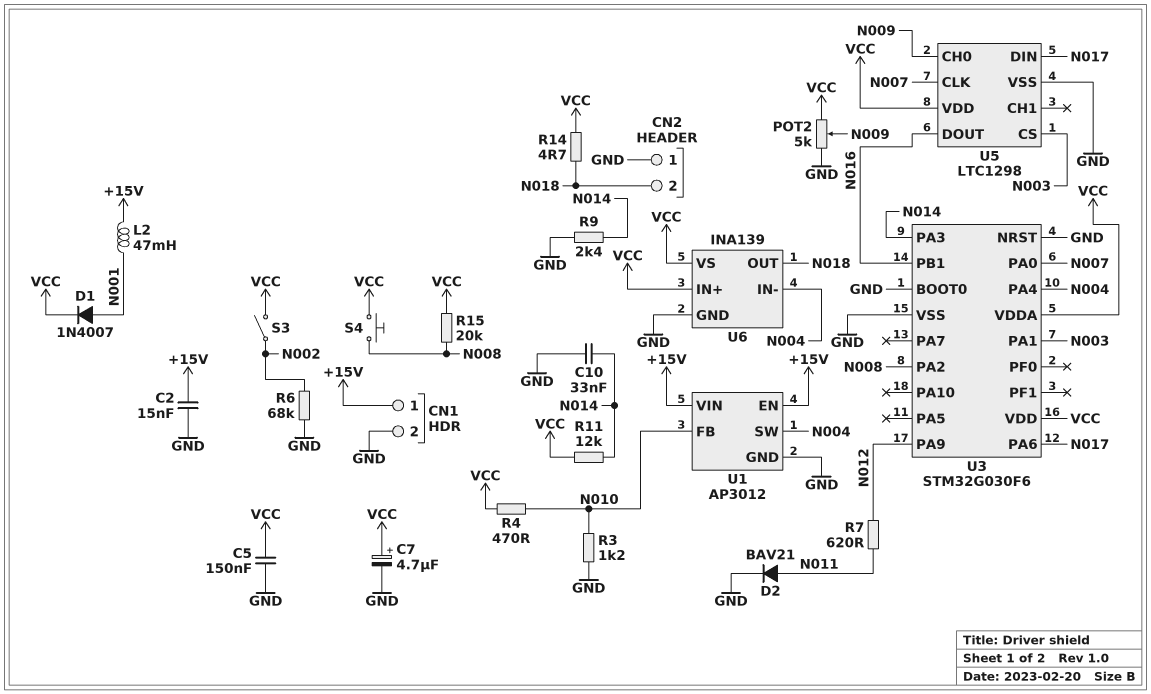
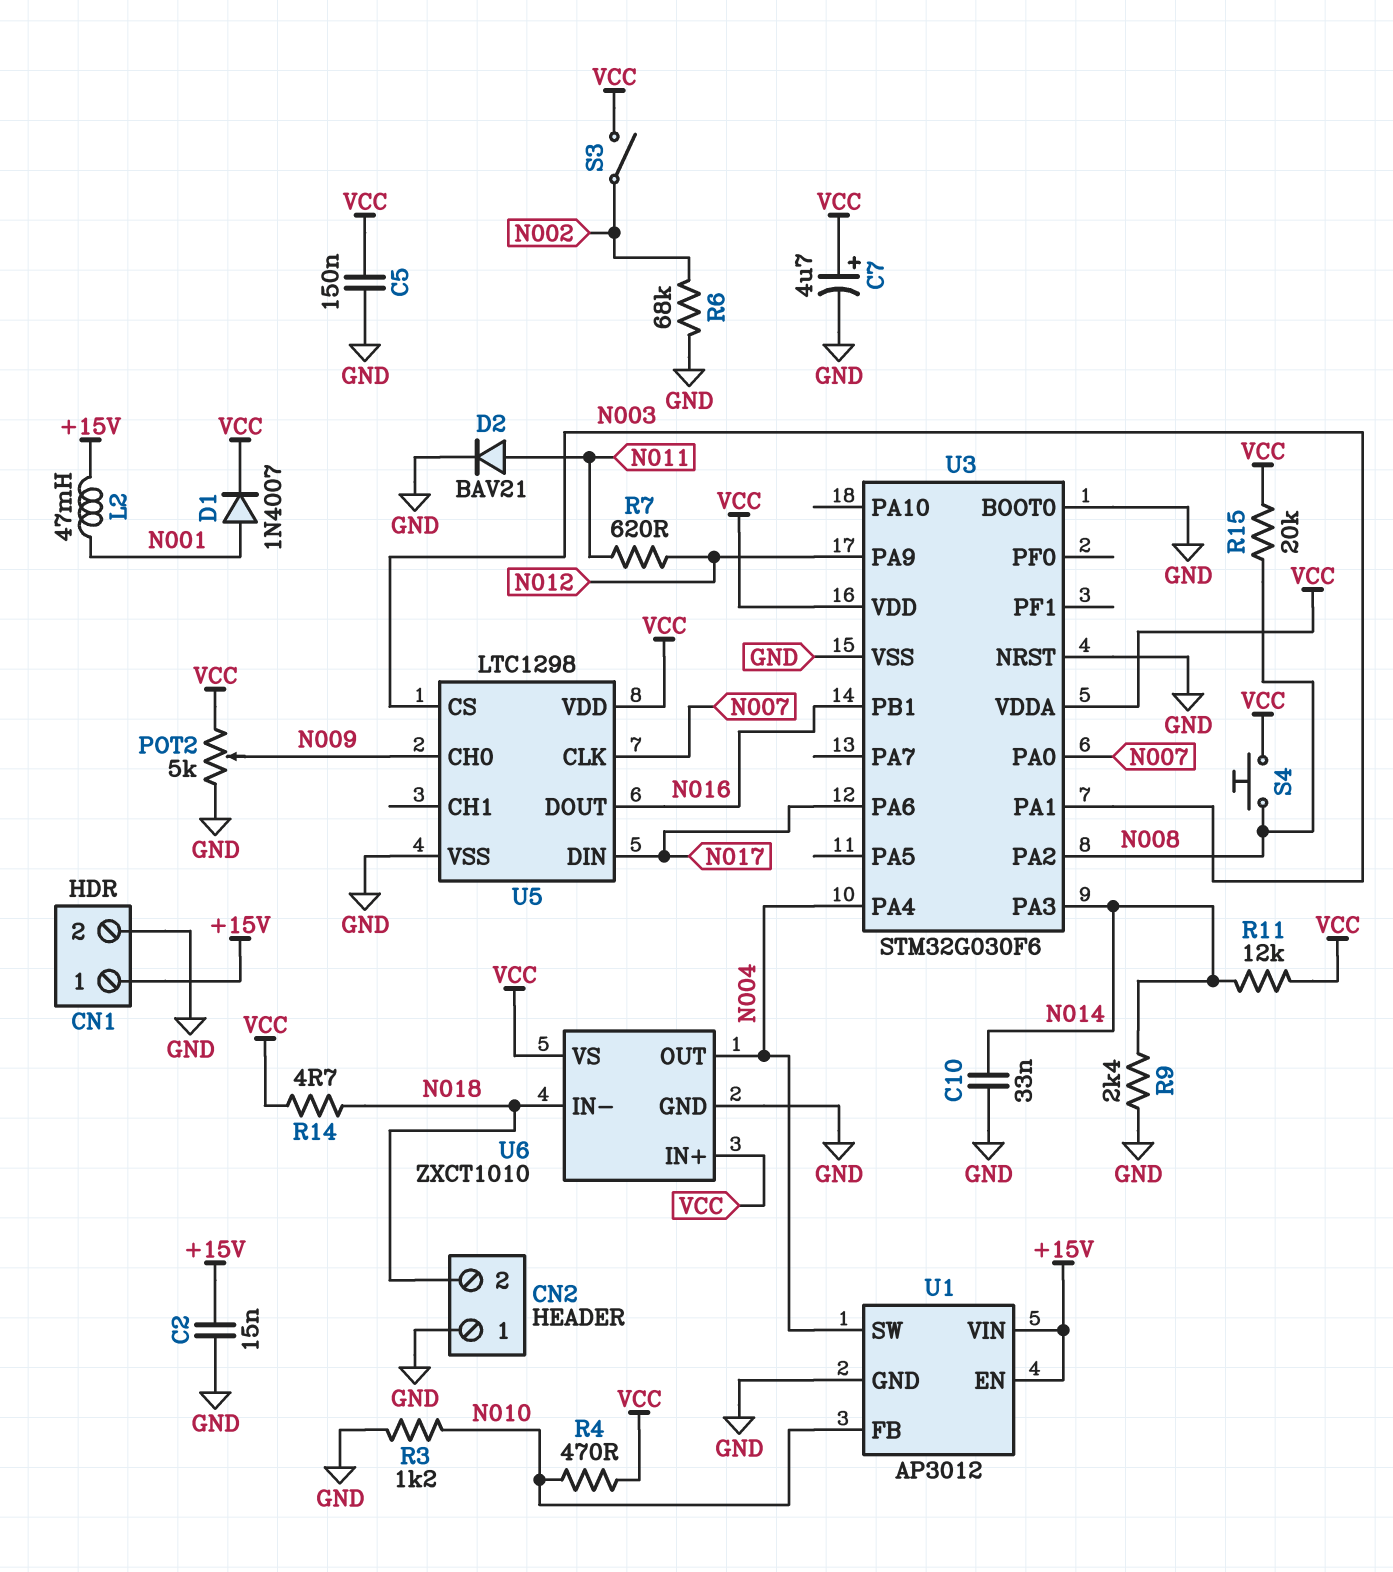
U6: INA139 -> ZXCT1010
U6 pin IN-: N004 -> N018
U6 pin OUT: N018 -> N004

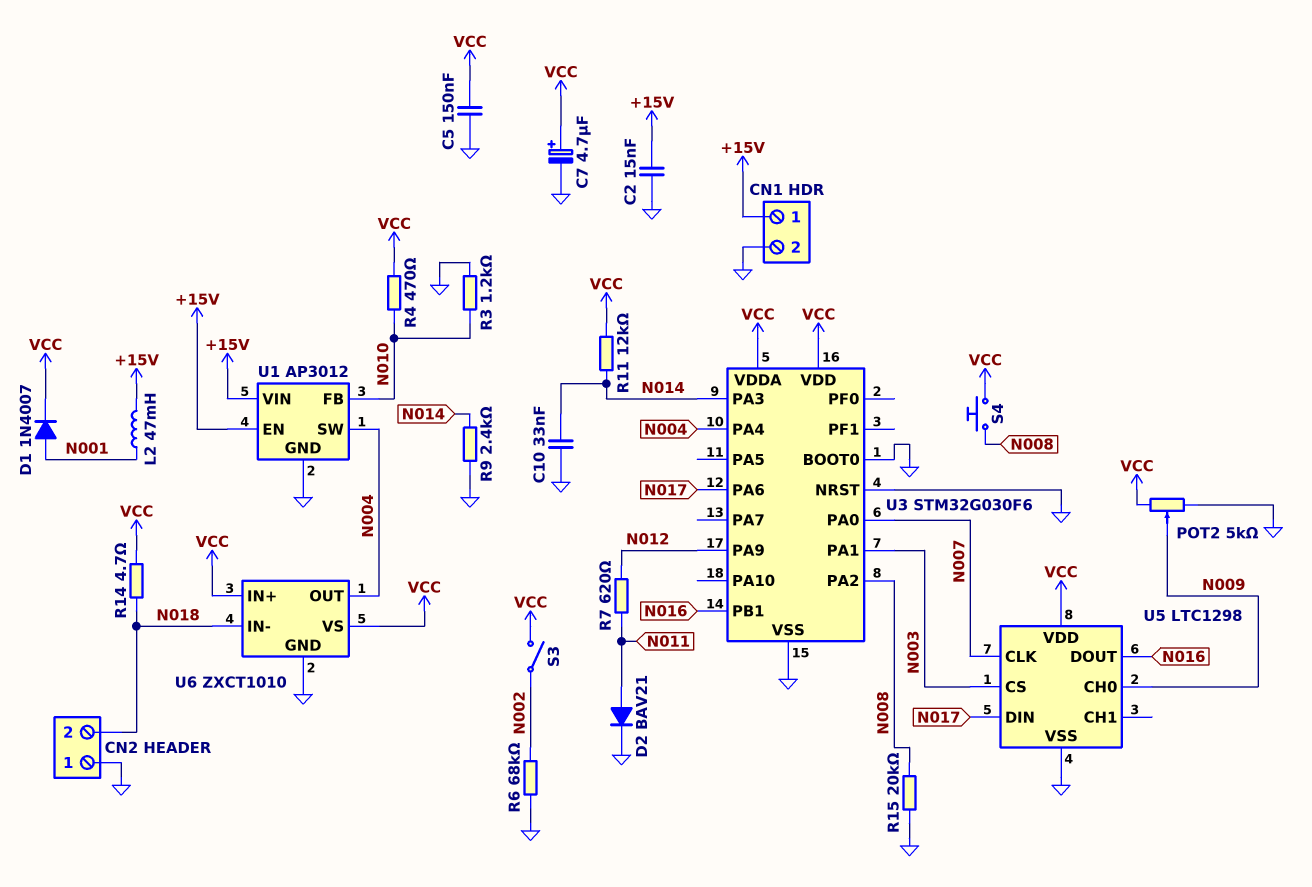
R15: 20k (N008, VCC) -> 20k (GND, N008)

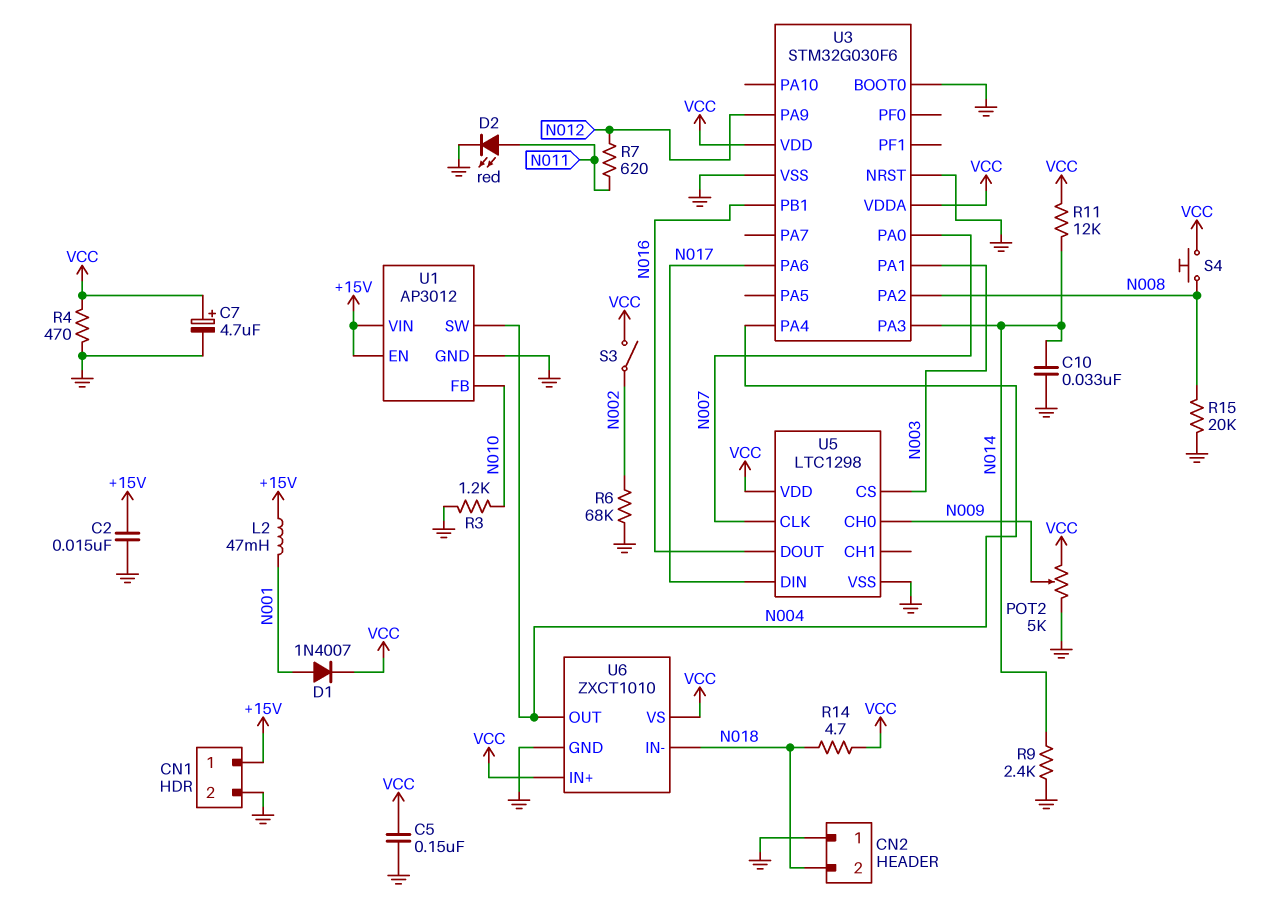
D2: diode BAV21 (A N011, K GND) -> LED red (A N011, K GND)
R4: 470 (N010, VCC) -> 470 (GND, VCC)

